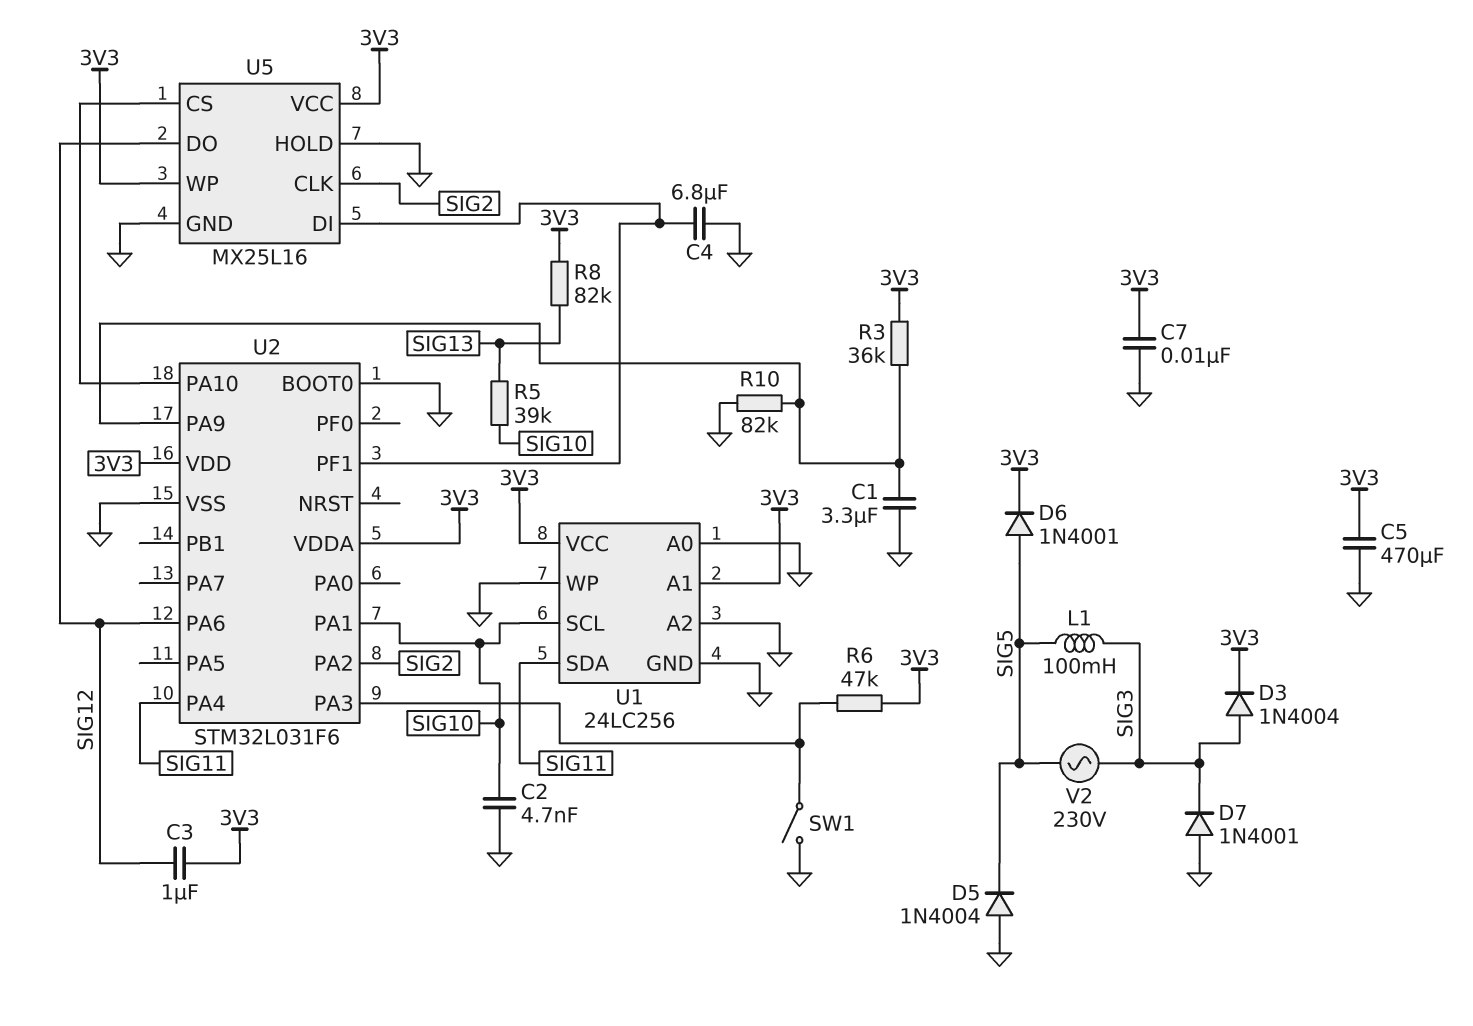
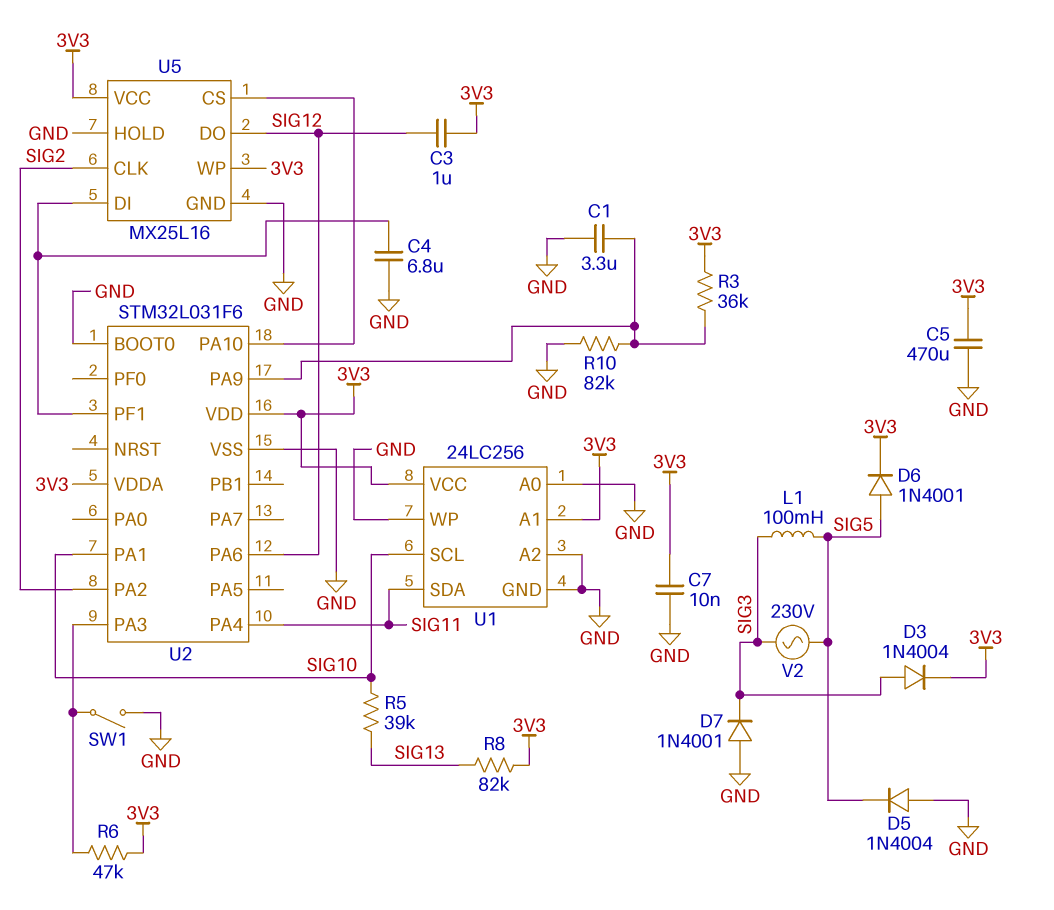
C2: 4.7nF (GND, SIG10) -> none

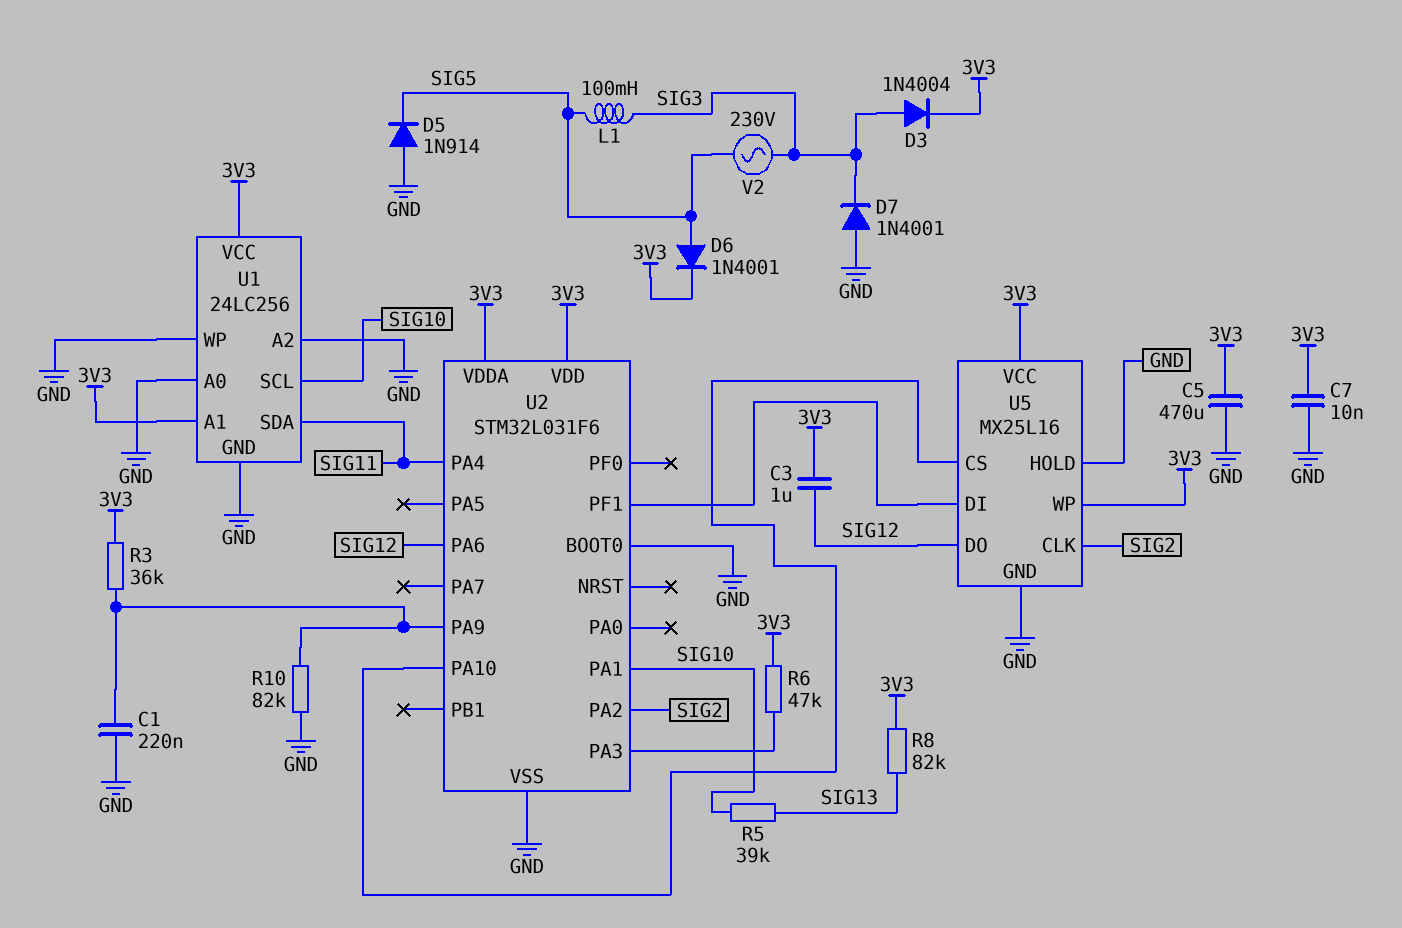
C1: 3.3uF (GND, U2/PA9) -> 220nF (GND, U2/PA9)
C4: 6.8uF (GND, U2/PF1) -> none
D5: diode 1N4004 (A GND, K SIG5) -> diode 1N914 (A GND, K SIG5)
SW1: switch (GND, U2/PA3) -> none

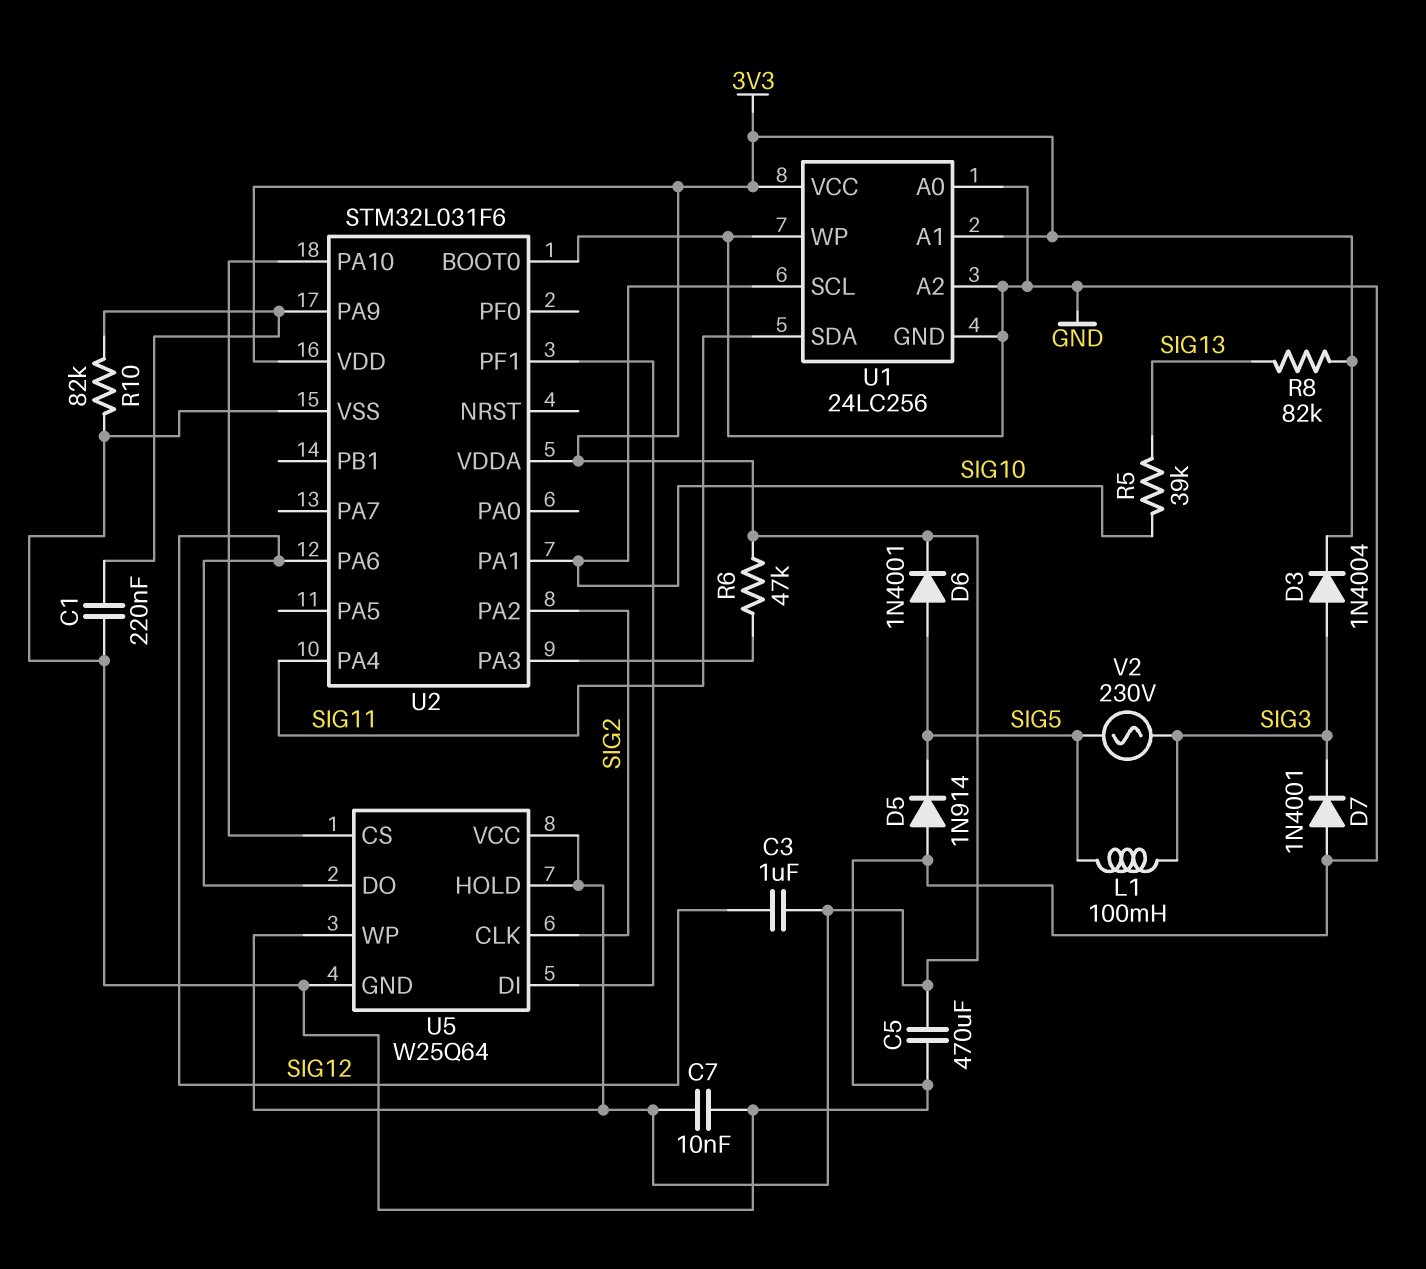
R3: 36k (3V3, U2/PA9) -> none
U5: MX25L16 -> W25Q64
U5 pin HOLD: GND -> 3V3

